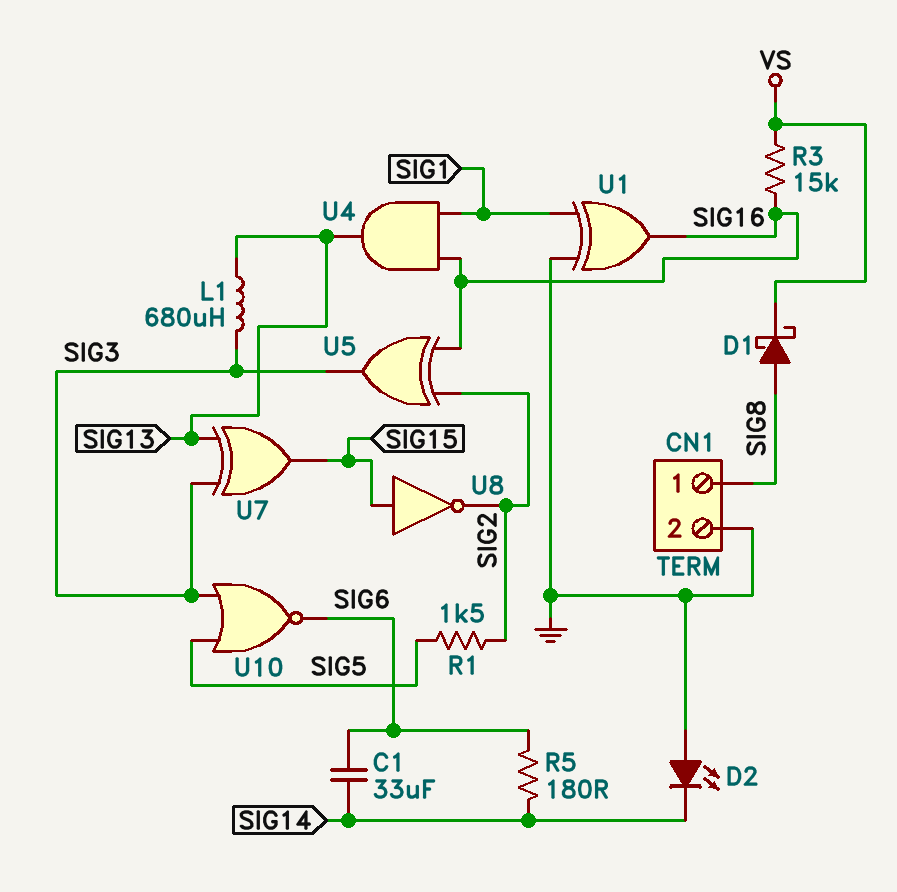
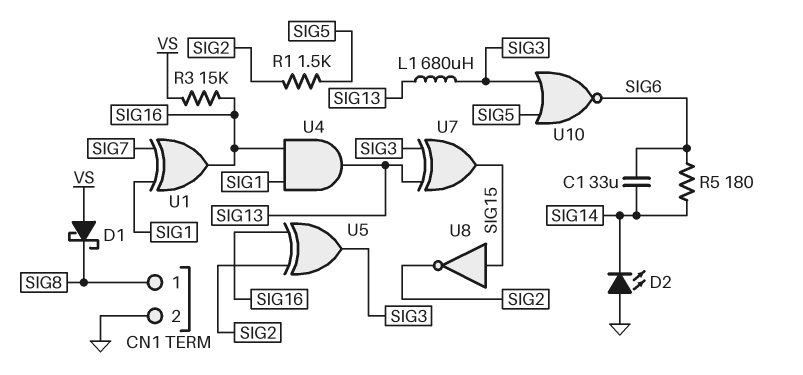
D1: schottky (A SIG8, K VS) -> schottky (A VS, K SIG8)
U1: XOR (in GND, in SIG1, out SIG16) -> XOR (in SIG1, in SIG7, out SIG16)

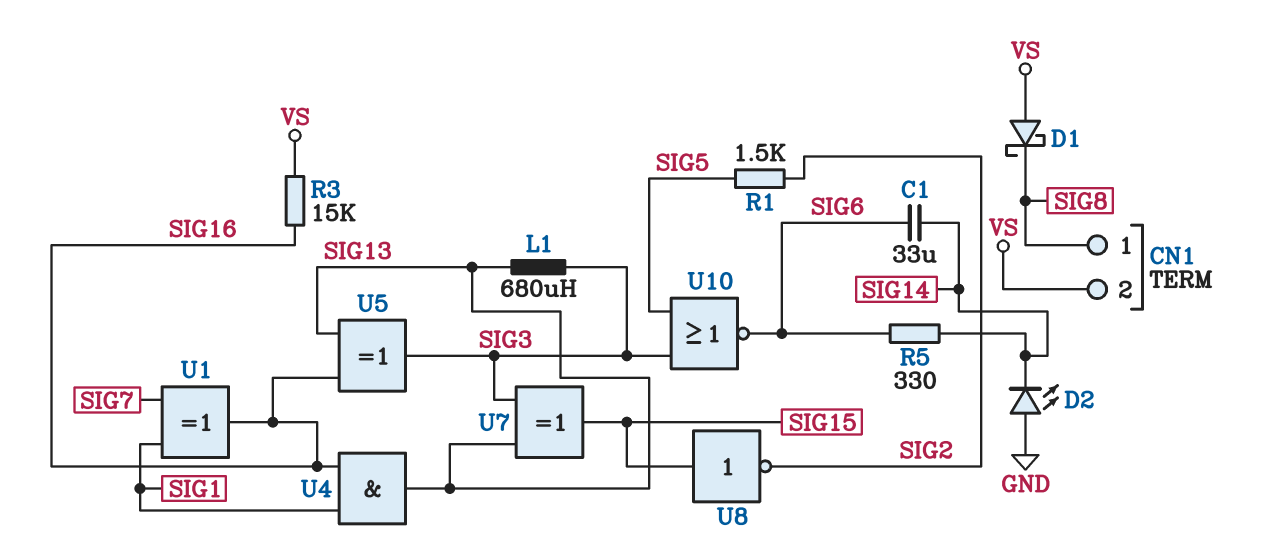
CN1 pin 2: GND -> VS
R5: 180 (SIG6, SIG14) -> 330 (SIG6, SIG14)
U5: XOR (in SIG2, in SIG16, out SIG3) -> XOR (in SIG13, in SIG16, out SIG3)

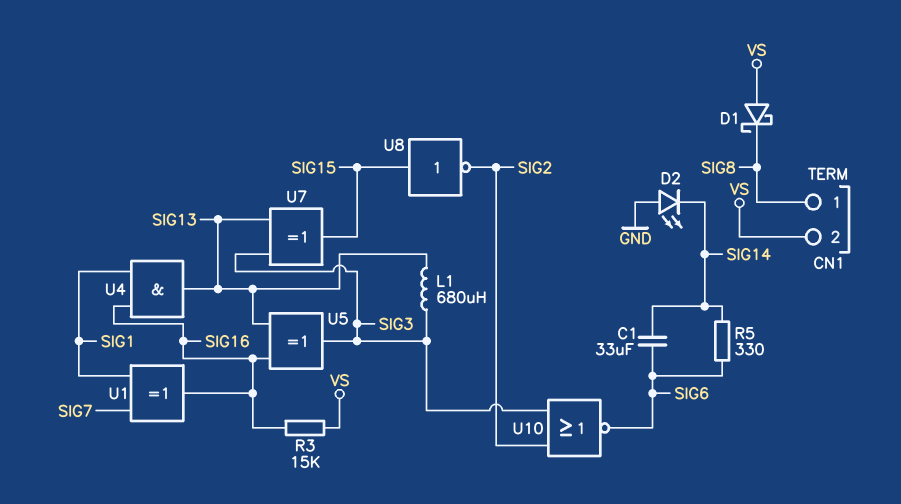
R1: 1.5k (SIG2, SIG5) -> none
U10: NOR (in SIG3, in SIG5, out SIG6) -> NOR (in SIG2, in SIG3, out SIG6)

